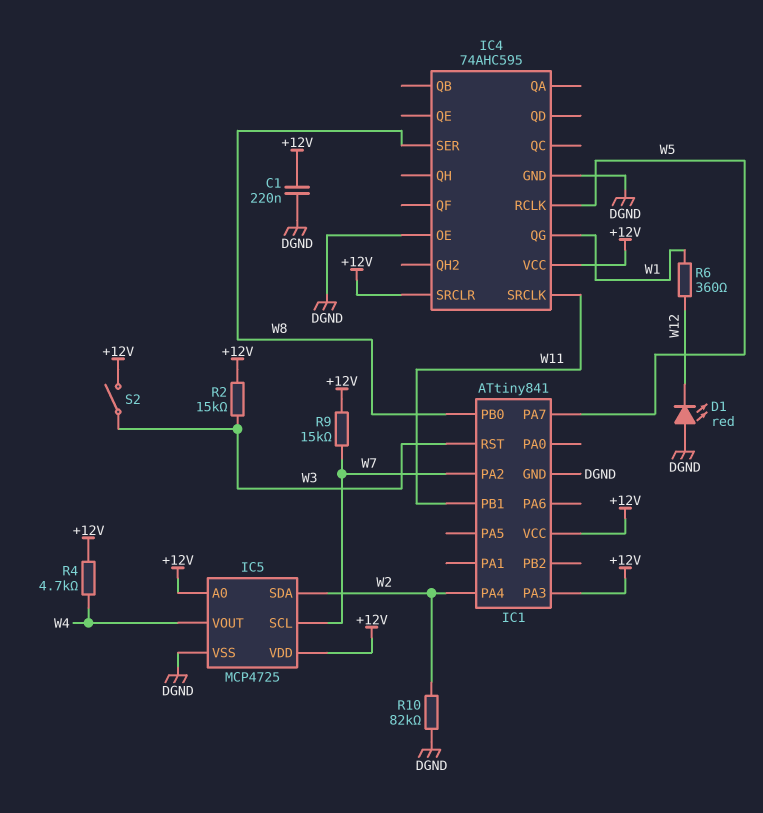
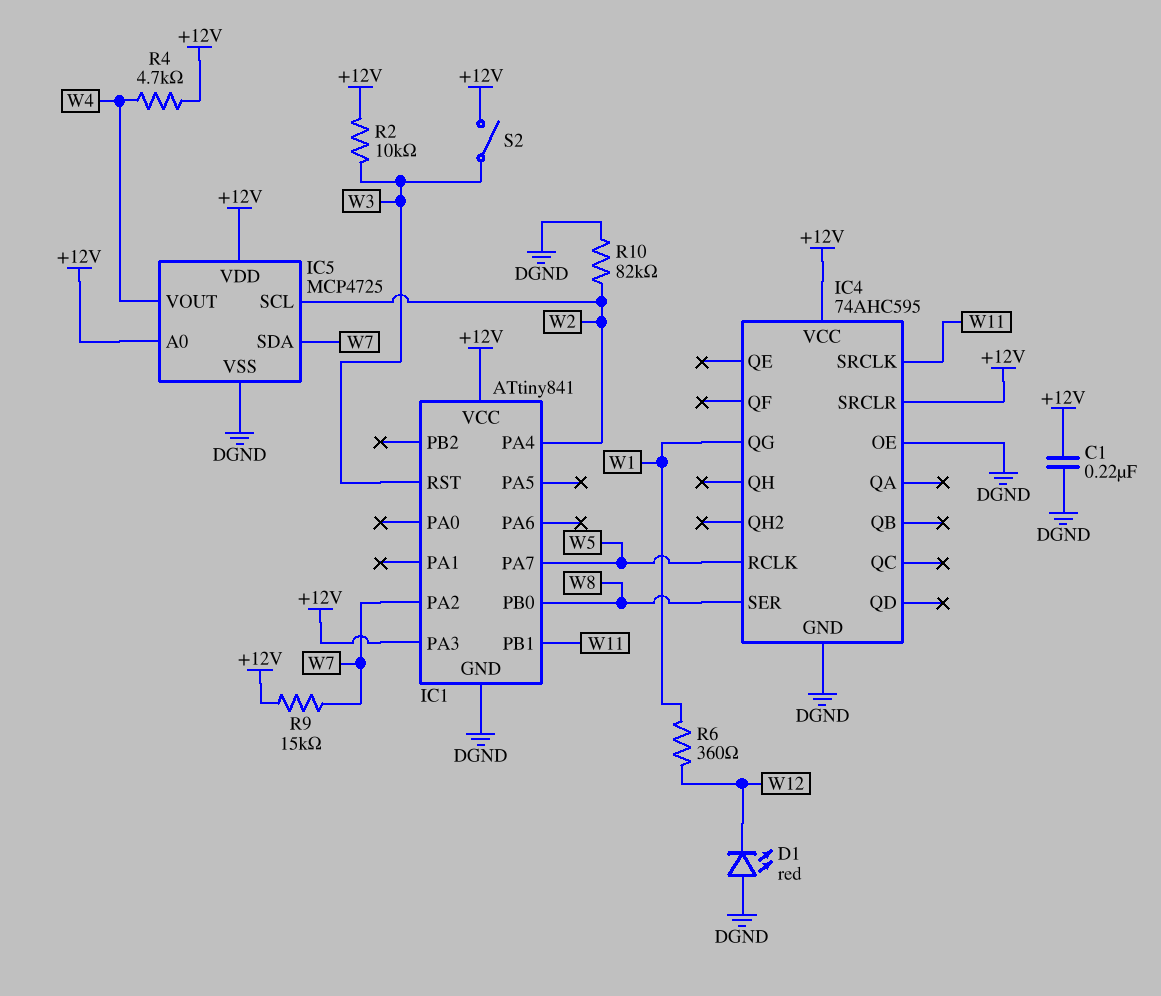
IC5 pin SCL: W7 -> W2
IC5 pin SDA: W2 -> W7
R2: 15k (+12V, W3) -> 10k (+12V, W3)

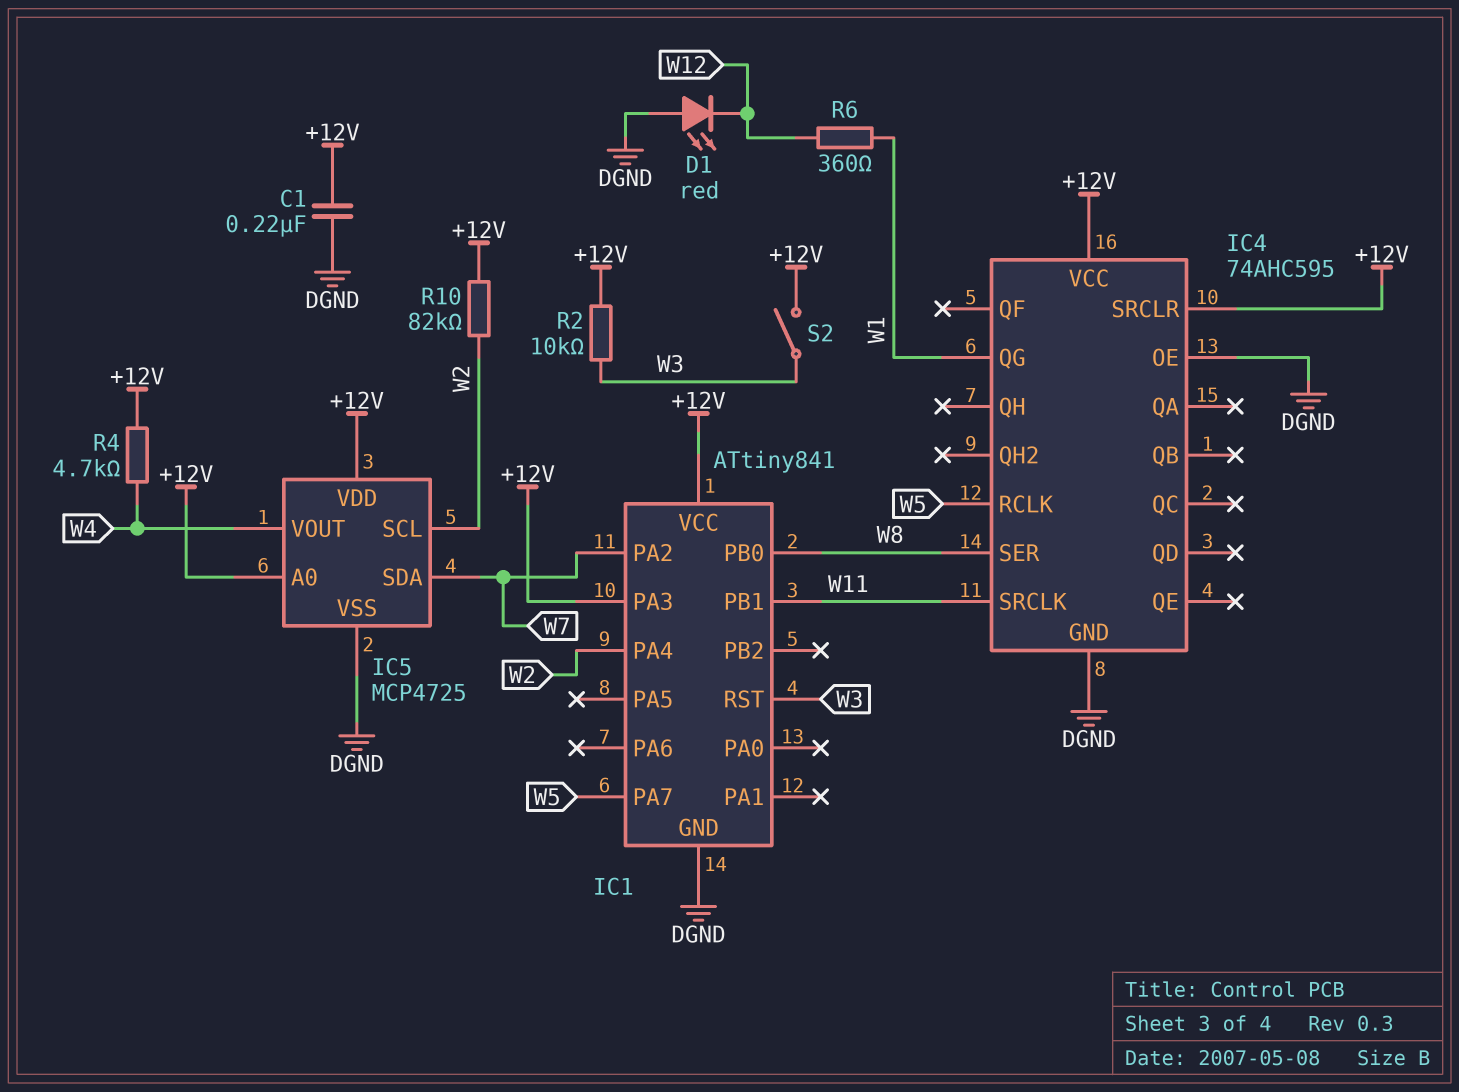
R9: 15k (+12V, W7) -> none
R10: 82k (DGND, W2) -> 82k (+12V, W2)

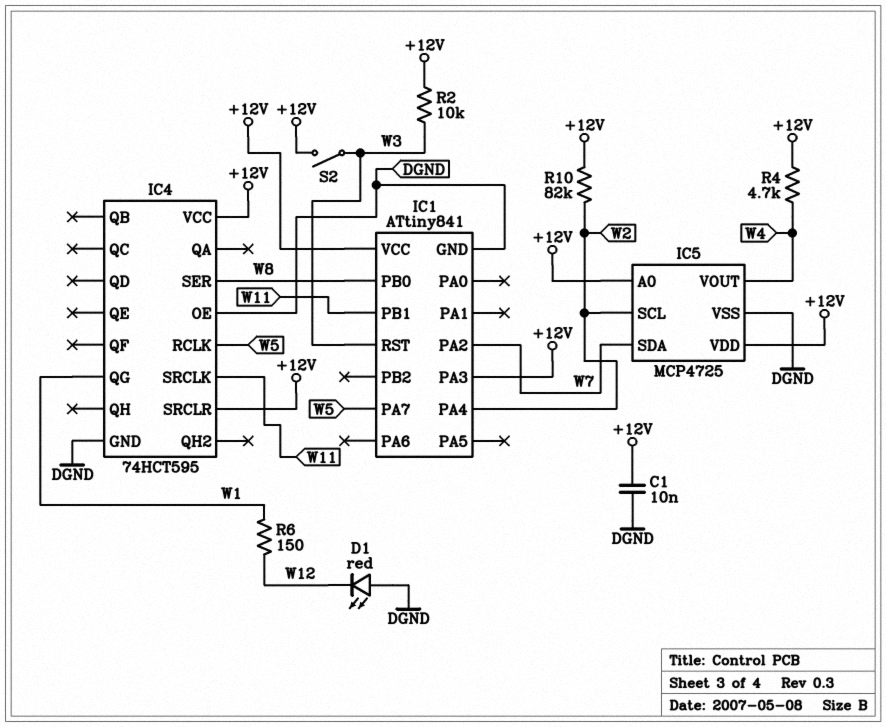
C1: 220nF (+12V, DGND) -> 10nF (+12V, DGND)
IC4: 74AHC595 -> 74HCT595
R6: 360 (W1, W12) -> 150 (W1, W12)

